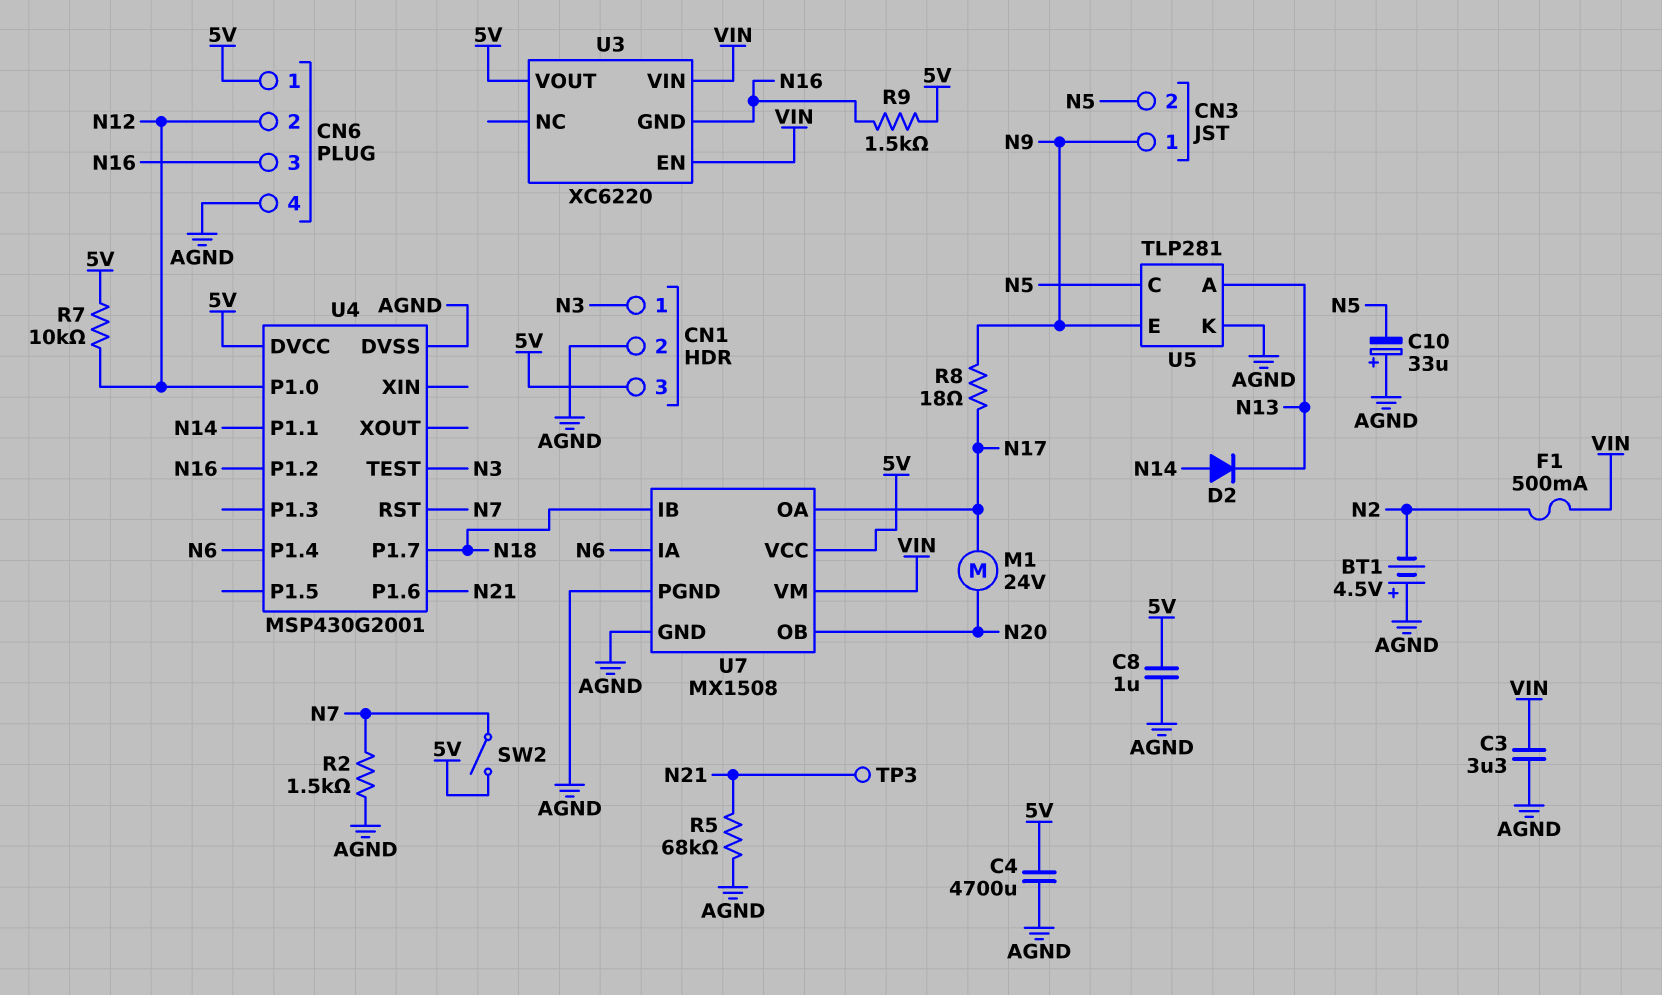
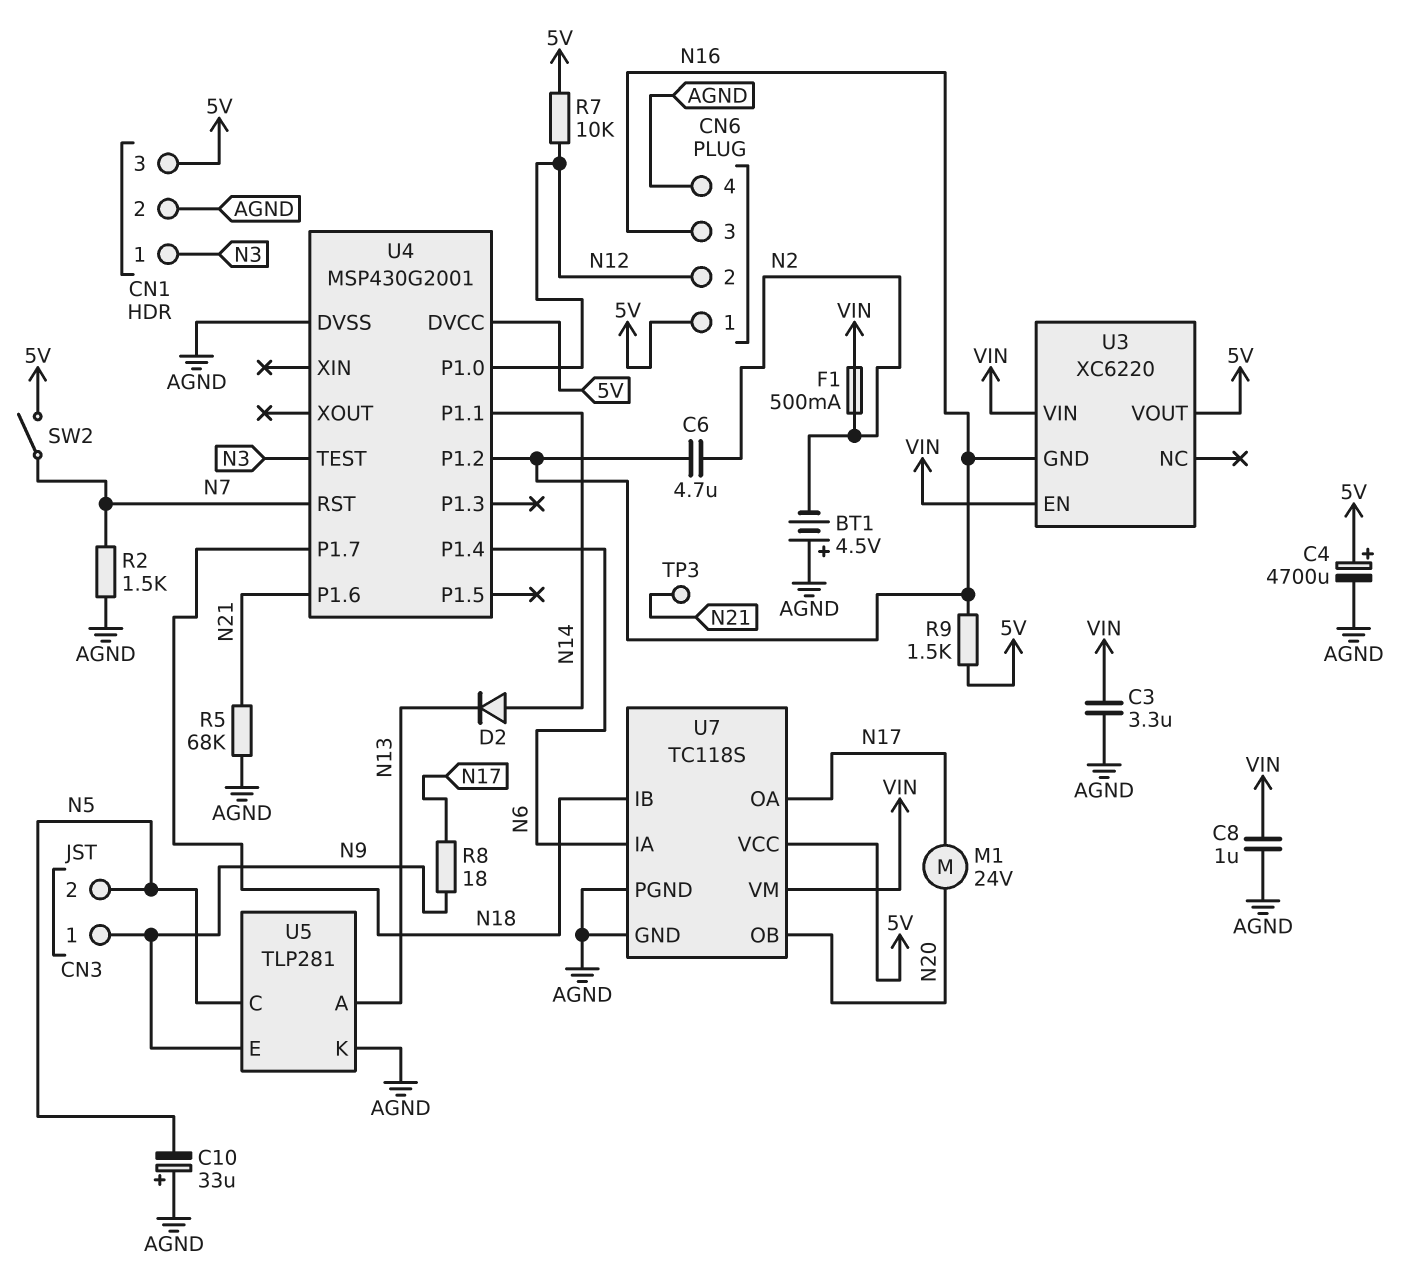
C4: 4700uF (5V, AGND) -> 4700uF (plus 5V, minus AGND)
C6: none -> 4.7uF (N2, N16)
C8: 1uF (5V, AGND) -> 1uF (AGND, VIN)
U7: MX1508 -> TC118S

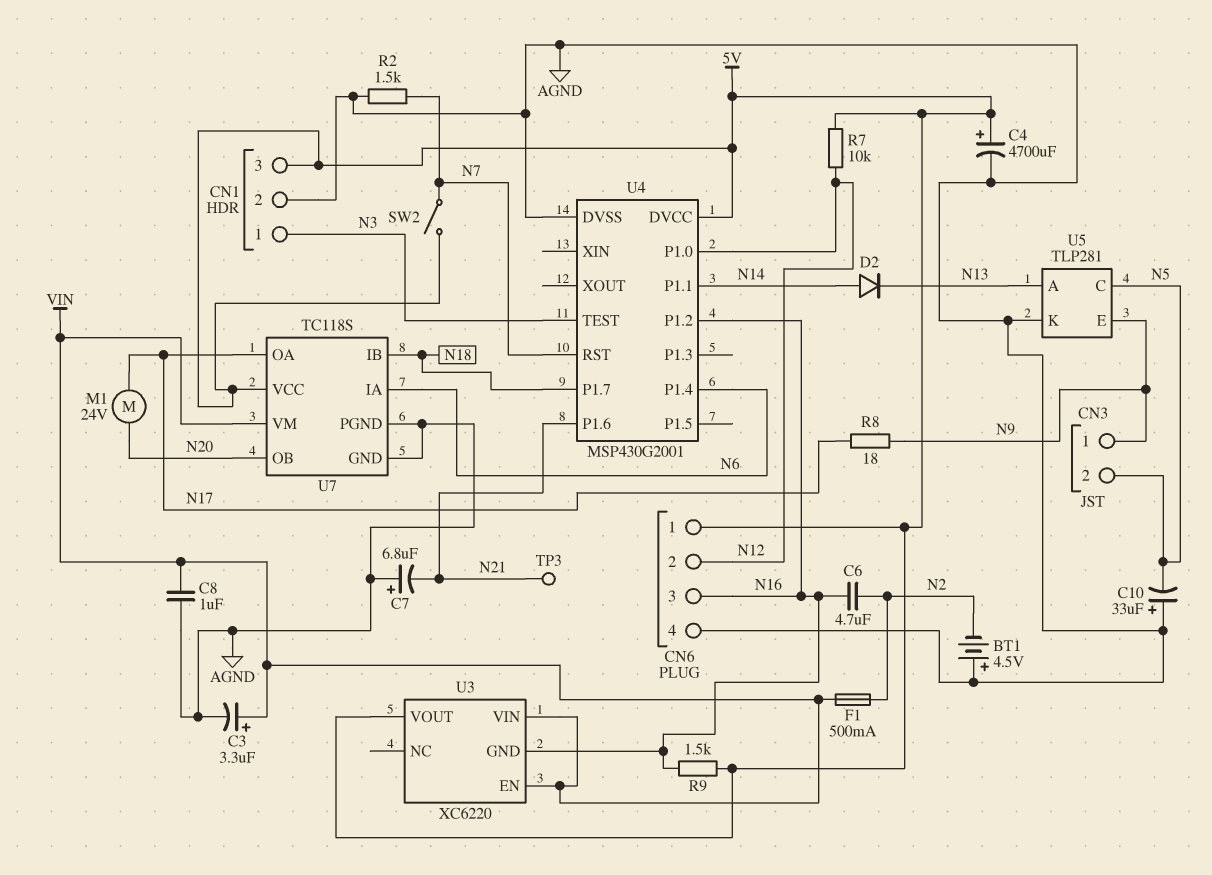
C3: 3.3uF (AGND, VIN) -> 3.3uF (plus VIN, minus AGND)
C7: none -> 6.8uF (plus AGND, minus N21)
R5: 68k (AGND, N21) -> none

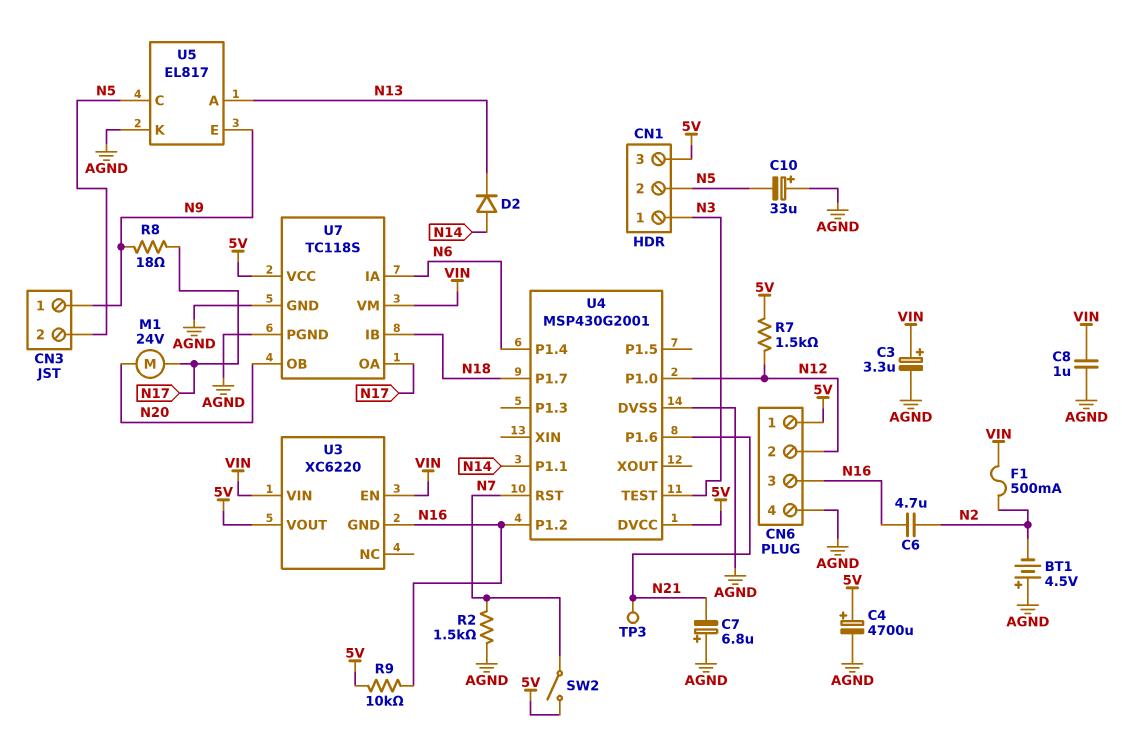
CN1 pin 2: AGND -> N5
R7: 10k (5V, N12) -> 1.5k (5V, N12)
R9: 1.5k (5V, N16) -> 10k (5V, N16)
U5: TLP281 -> EL817

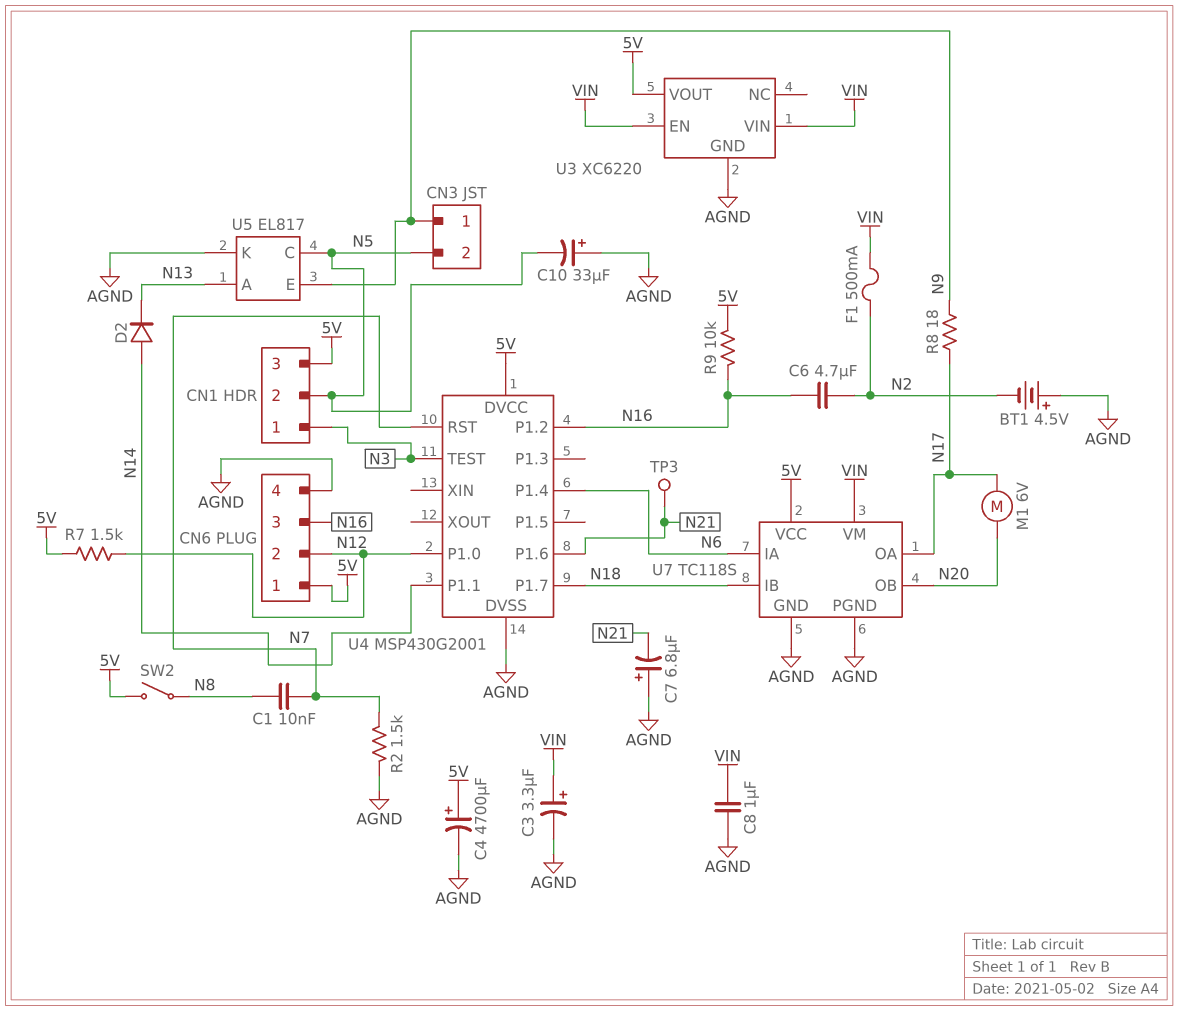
C1: none -> 10nF (N7, N8)
M1: motor 24V (N17, N20) -> motor 6V (N17, N20)
SW2: switch (5V, N7) -> switch (5V, N8)
U3 pin GND: N16 -> AGND

